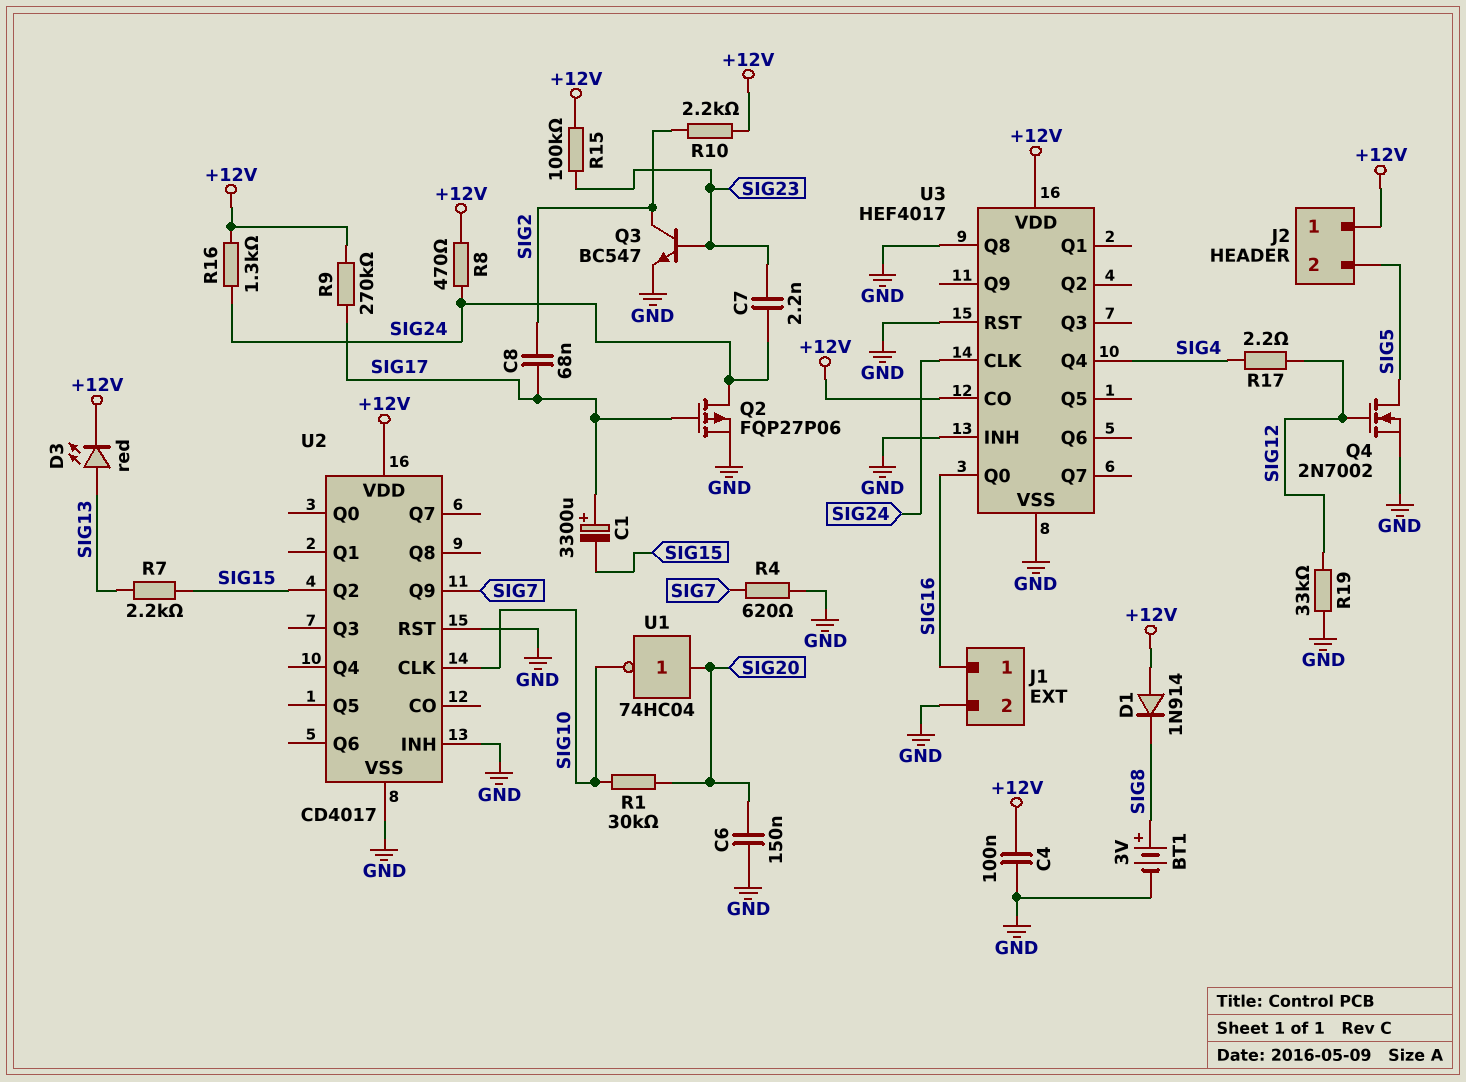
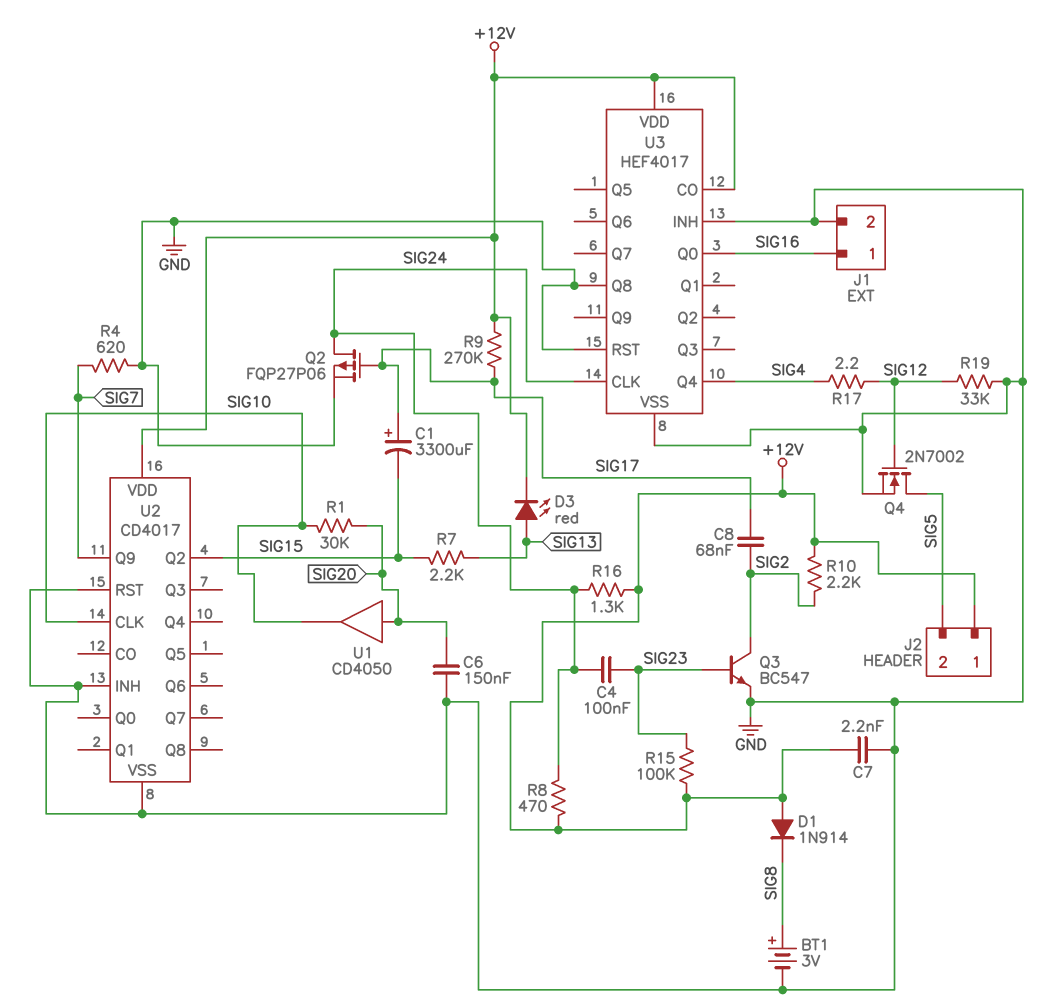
C4: 100nF (+12V, GND) -> 100nF (SIG23, SIG24)
C7: 2.2nF (SIG23, SIG24) -> 2.2nF (+12V, GND)
U1: NOT 74HC04 (in SIG20, out SIG10) -> buffer CD4050 (in SIG20, out SIG10)

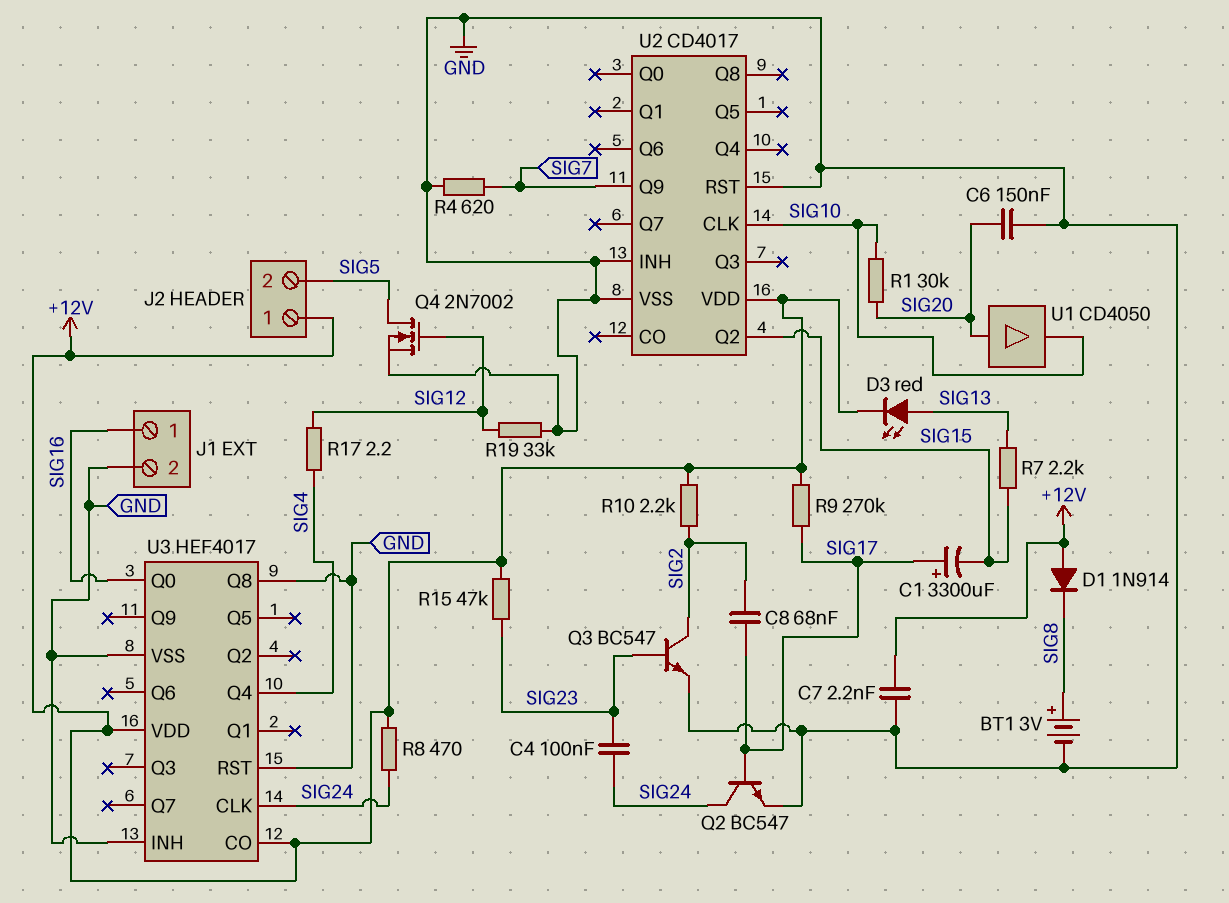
Q2: PMOS FQP27P06 (G SIG17, D SIG24, S GND) -> NPN BC547 (B SIG17, C SIG24, E GND)
R15: 100k (+12V, SIG23) -> 47k (+12V, SIG23)
R16: 1.3k (+12V, SIG24) -> none

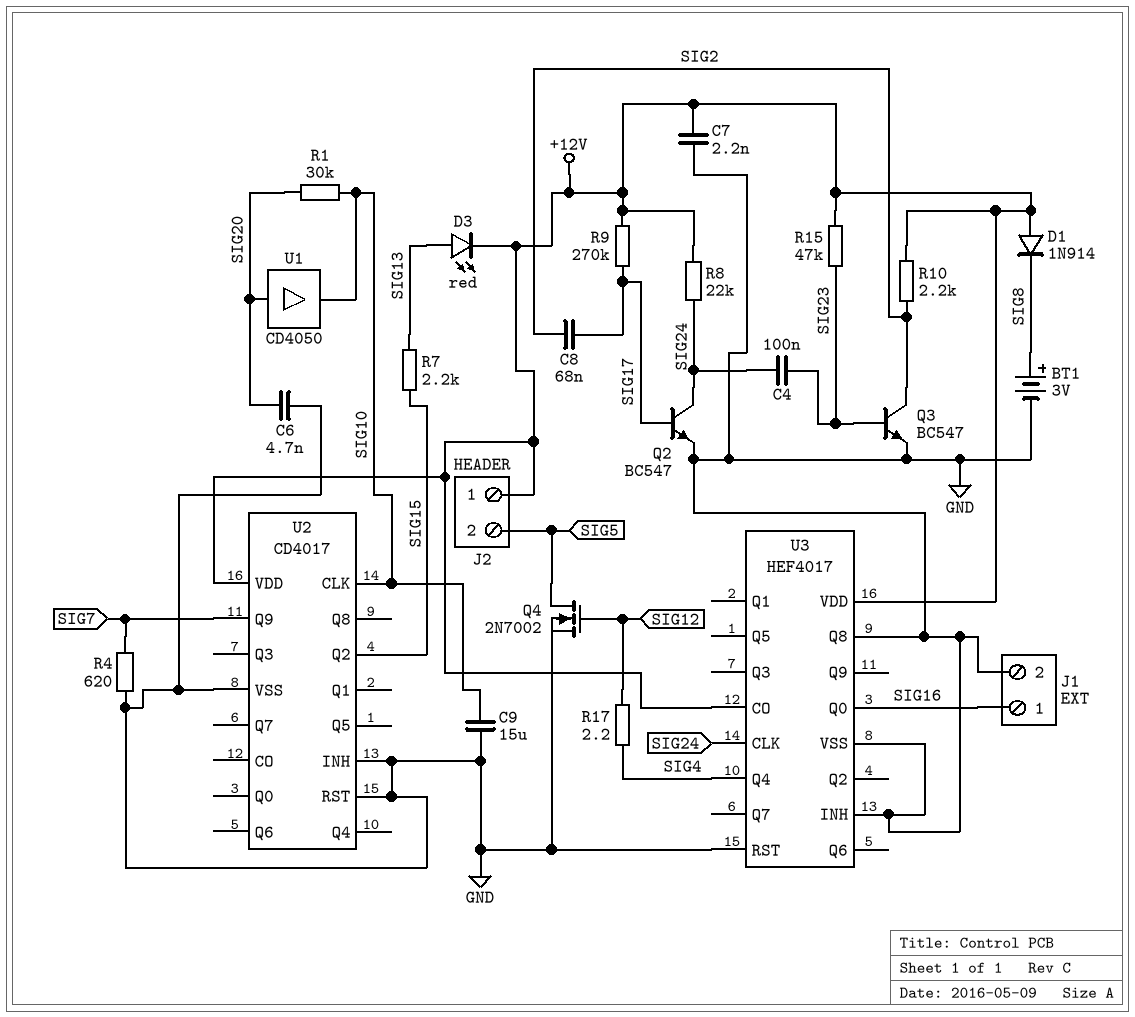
C1: 3300uF (plus SIG17, minus SIG15) -> none
C6: 150nF (GND, SIG20) -> 4.7nF (GND, SIG20)
C9: none -> 15uF (GND, SIG10)
R8: 470 (+12V, SIG24) -> 22k (+12V, SIG24)
R19: 33k (GND, SIG12) -> none

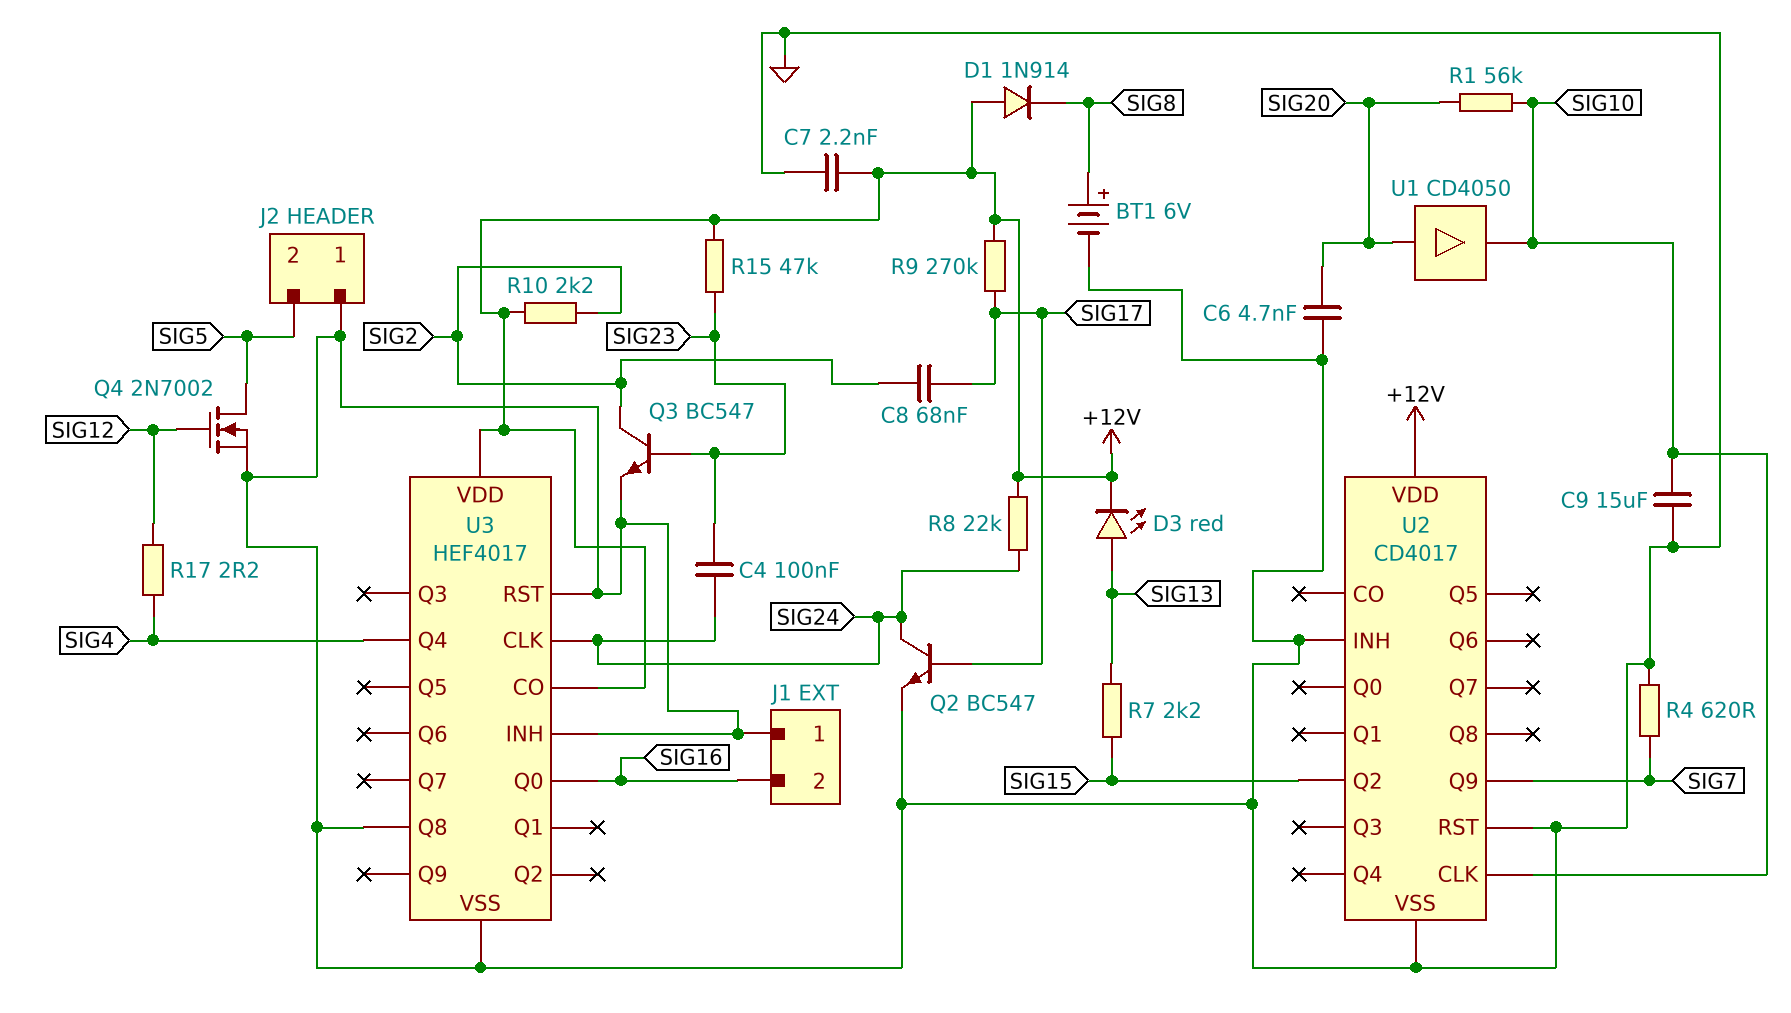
BT1: 3V (plus SIG8, minus GND) -> 6V (plus SIG8, minus GND)
J1 pin 1: SIG16 -> GND
J1 pin 2: GND -> SIG16
J2 pin 1: +12V -> GND
R1: 30k (SIG10, SIG20) -> 56k (SIG10, SIG20)

